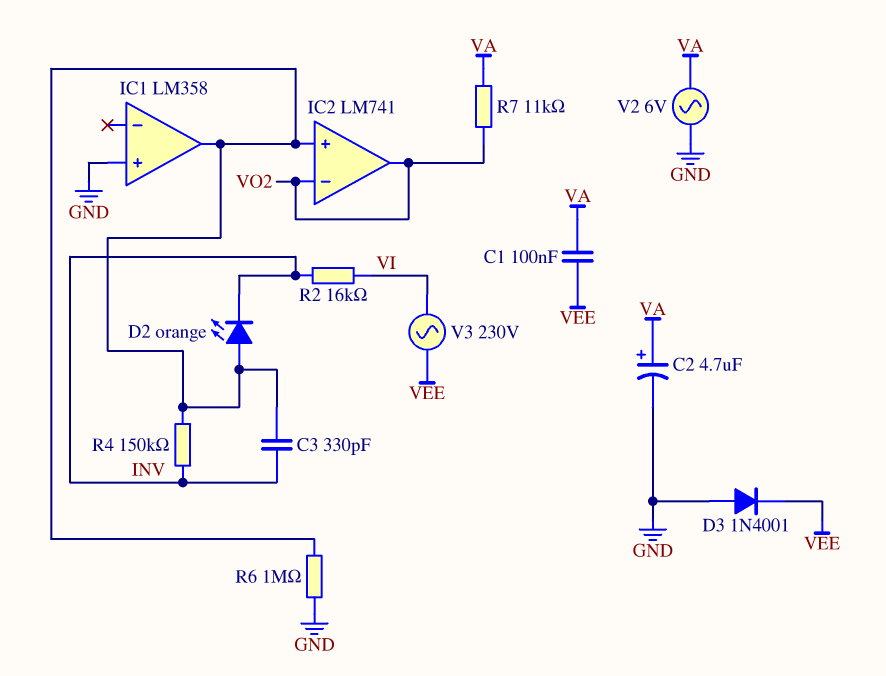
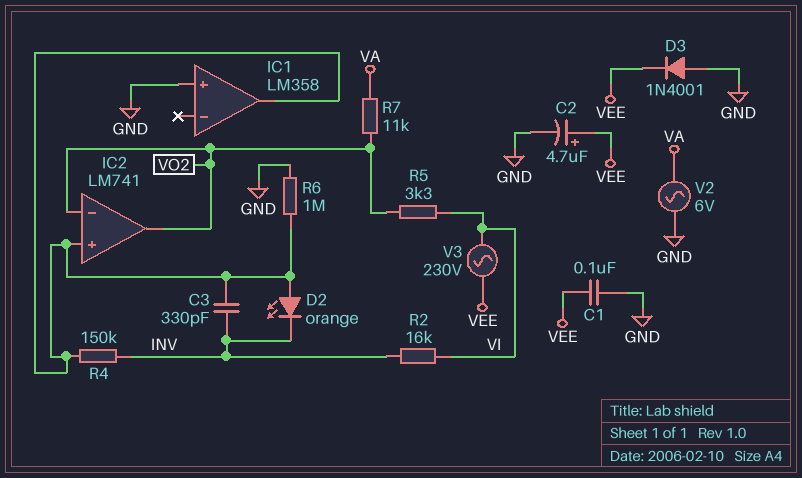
C1: 100nF (VA, VEE) -> 100nF (GND, VEE)
C2: 4.7uF (plus VA, minus GND) -> 4.7uF (plus VEE, minus GND)
R5: none -> 3.3k (VI, VO2)

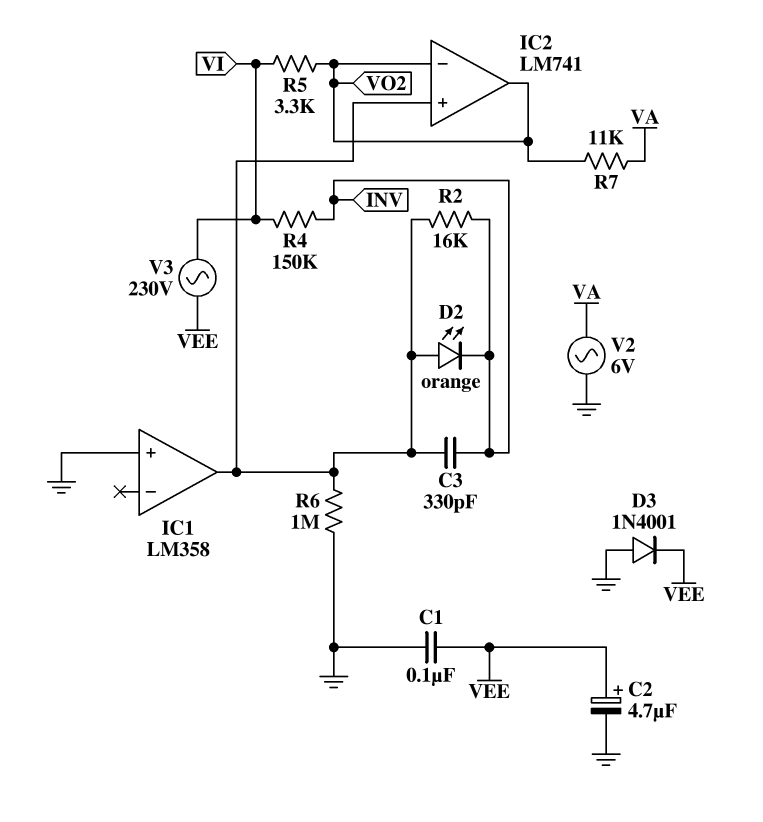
R2: 16k (INV, VI) -> 16k (IC1/out, INV)
R4: 150k (IC1/out, INV) -> 150k (INV, VI)

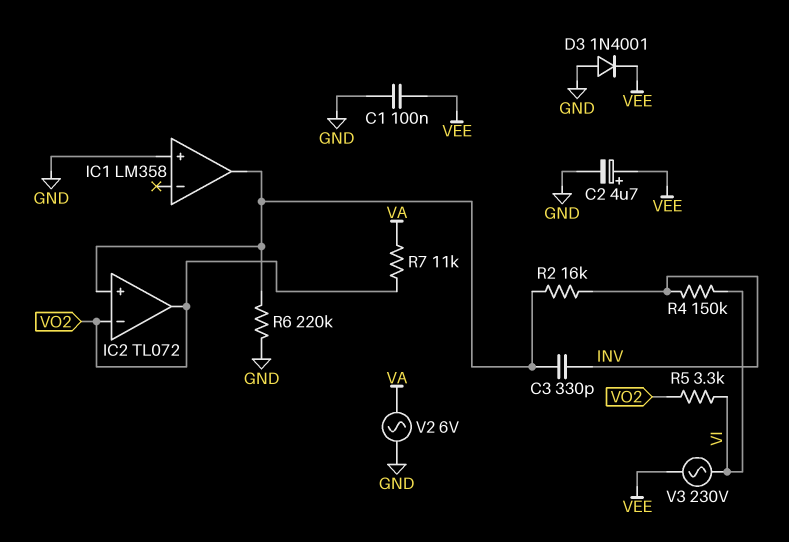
D2: LED orange (A IC1/out, K INV) -> none
IC2: LM741 -> TL072
R6: 1M (GND, IC1/out) -> 220k (GND, IC1/out)

